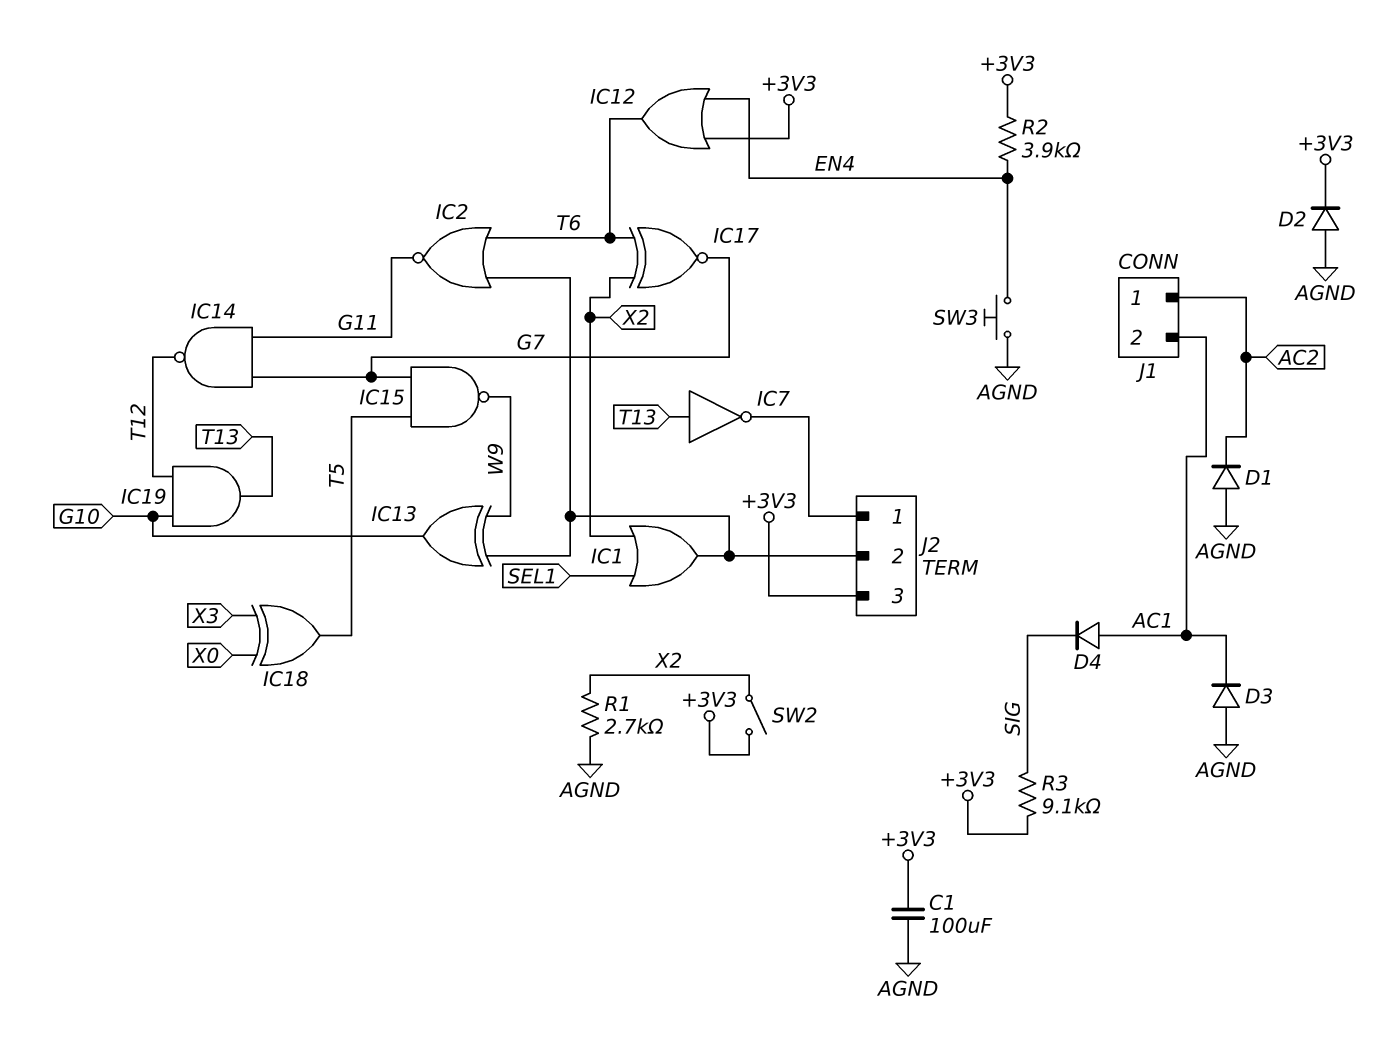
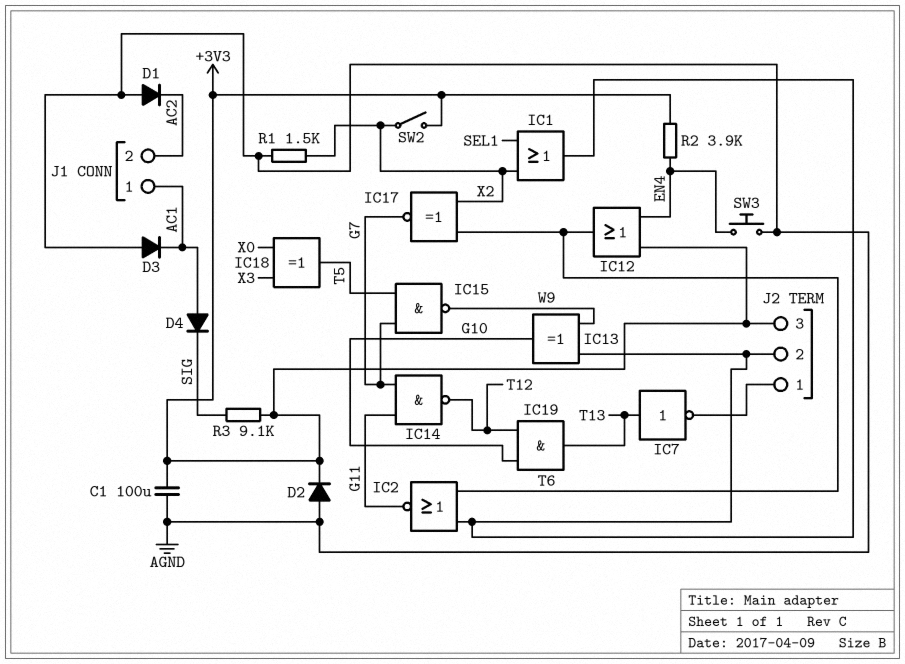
J1 pin 1: AC2 -> AC1
J1 pin 2: AC1 -> AC2
R1: 2.7k (AGND, X2) -> 1.5k (AGND, X2)

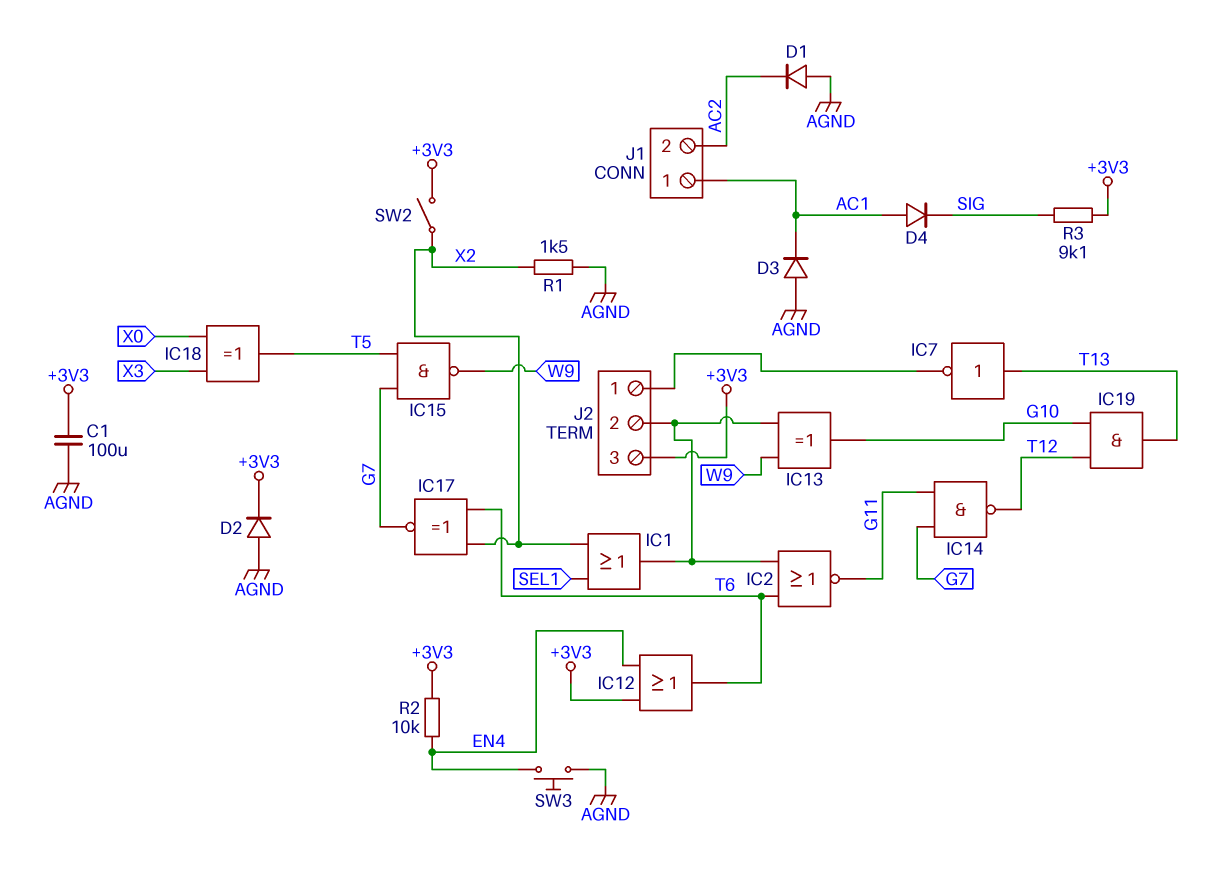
R2: 3.9k (+3V3, EN4) -> 10k (+3V3, EN4)

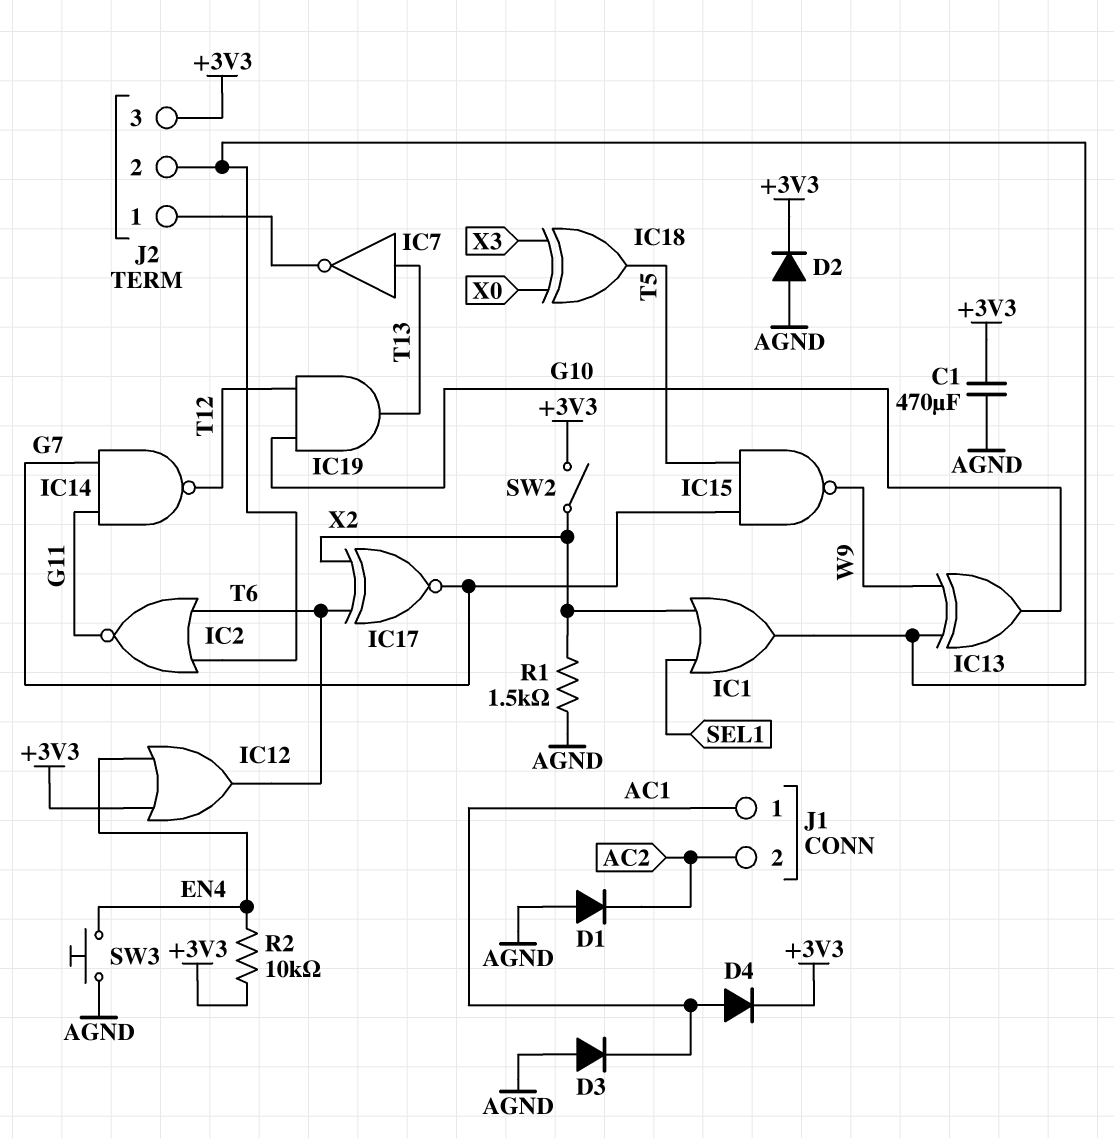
C1: 100uF (+3V3, AGND) -> 470uF (+3V3, AGND)
D4: diode (A AC1, K SIG) -> diode (A AC1, K +3V3)
R3: 9.1k (+3V3, SIG) -> none

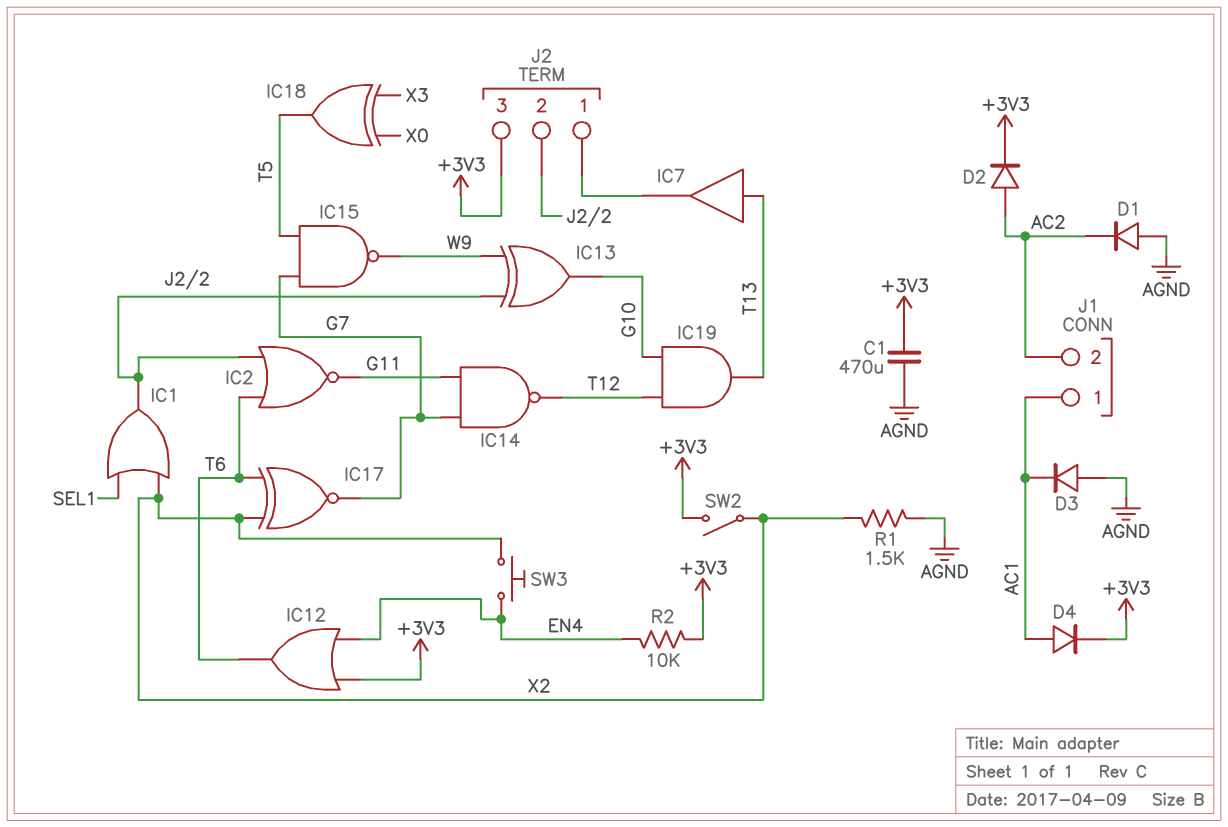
D2: diode (A AGND, K +3V3) -> diode (A AC2, K +3V3)
IC7: NOT (in T13, out J2/1) -> buffer (in T13, out J2/1)
SW3: button (AGND, EN4) -> button (EN4, X2)

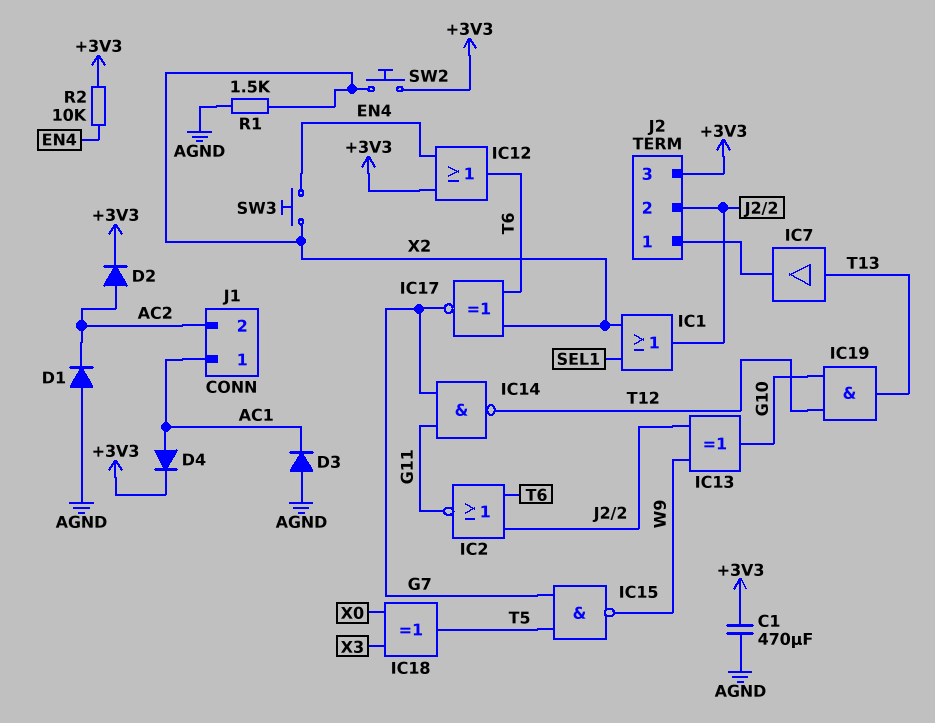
SW2: switch (+3V3, X2) -> button (+3V3, X2)

